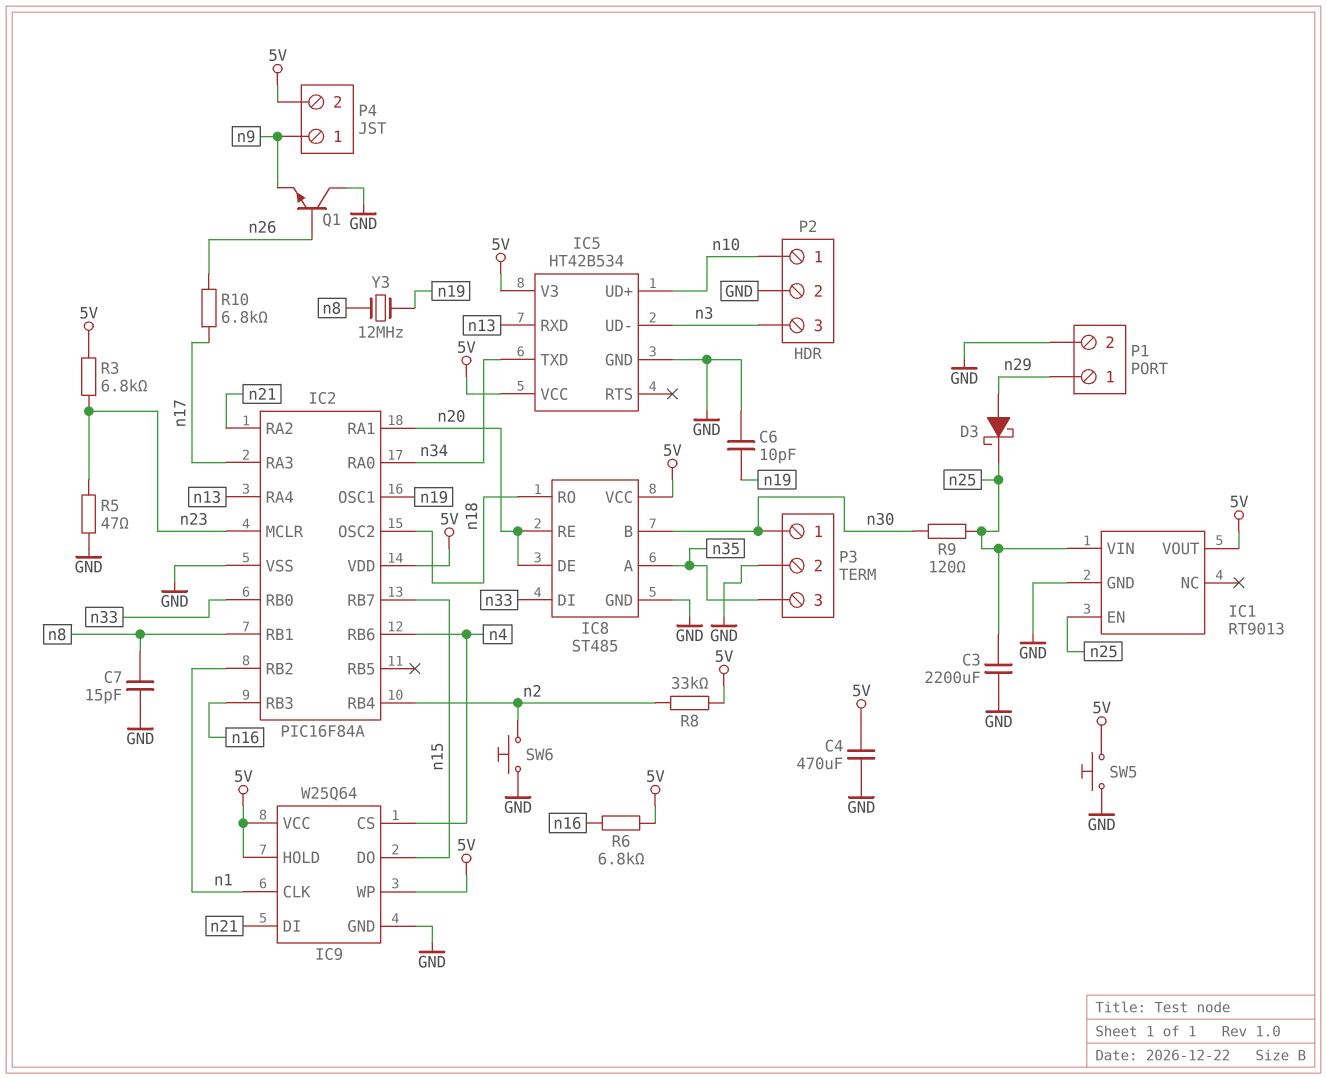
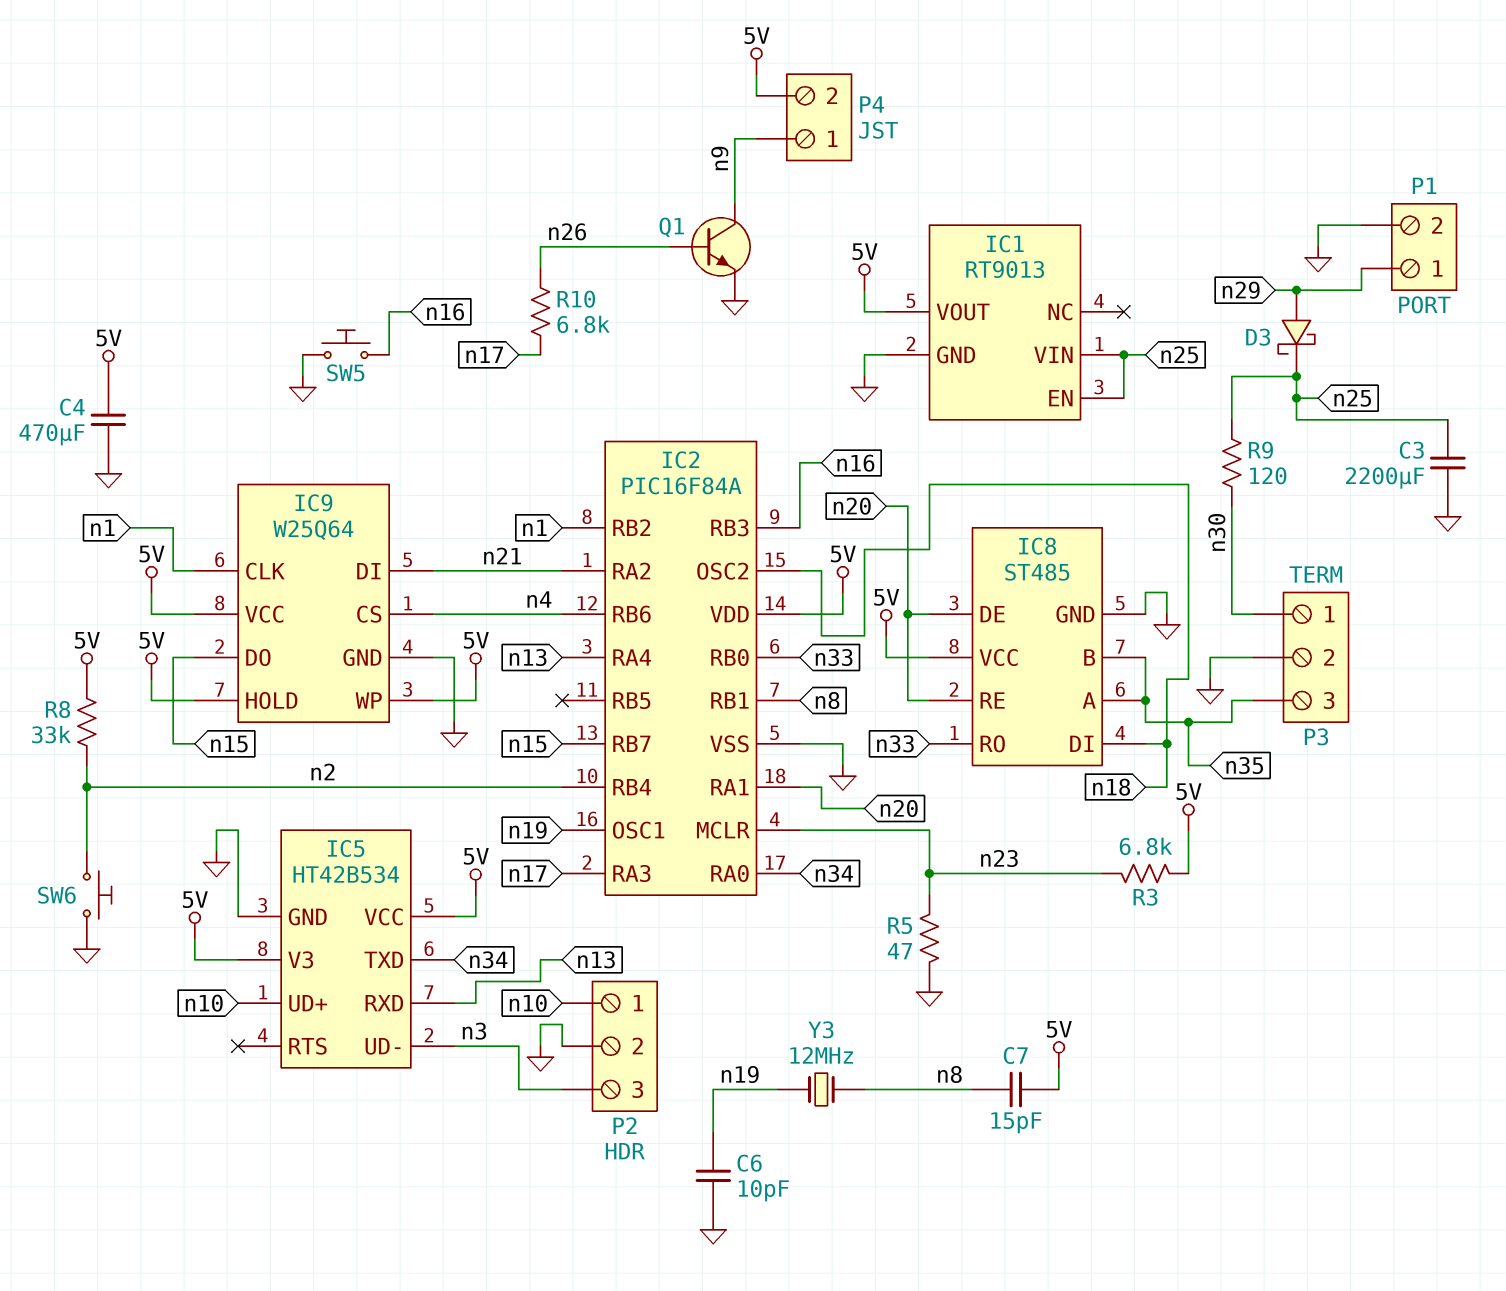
C7: 15pF (GND, n8) -> 15pF (5V, n8)
IC8 pin B: n30 -> n35
IC8 pin DI: n33 -> n18
IC8 pin RO: n18 -> n33
Q1: NPN (B n26, C GND, E n9) -> NPN (B n26, C n9, E GND)
R6: 6.8k (5V, n16) -> none
SW5: button (5V, GND) -> button (GND, n16)

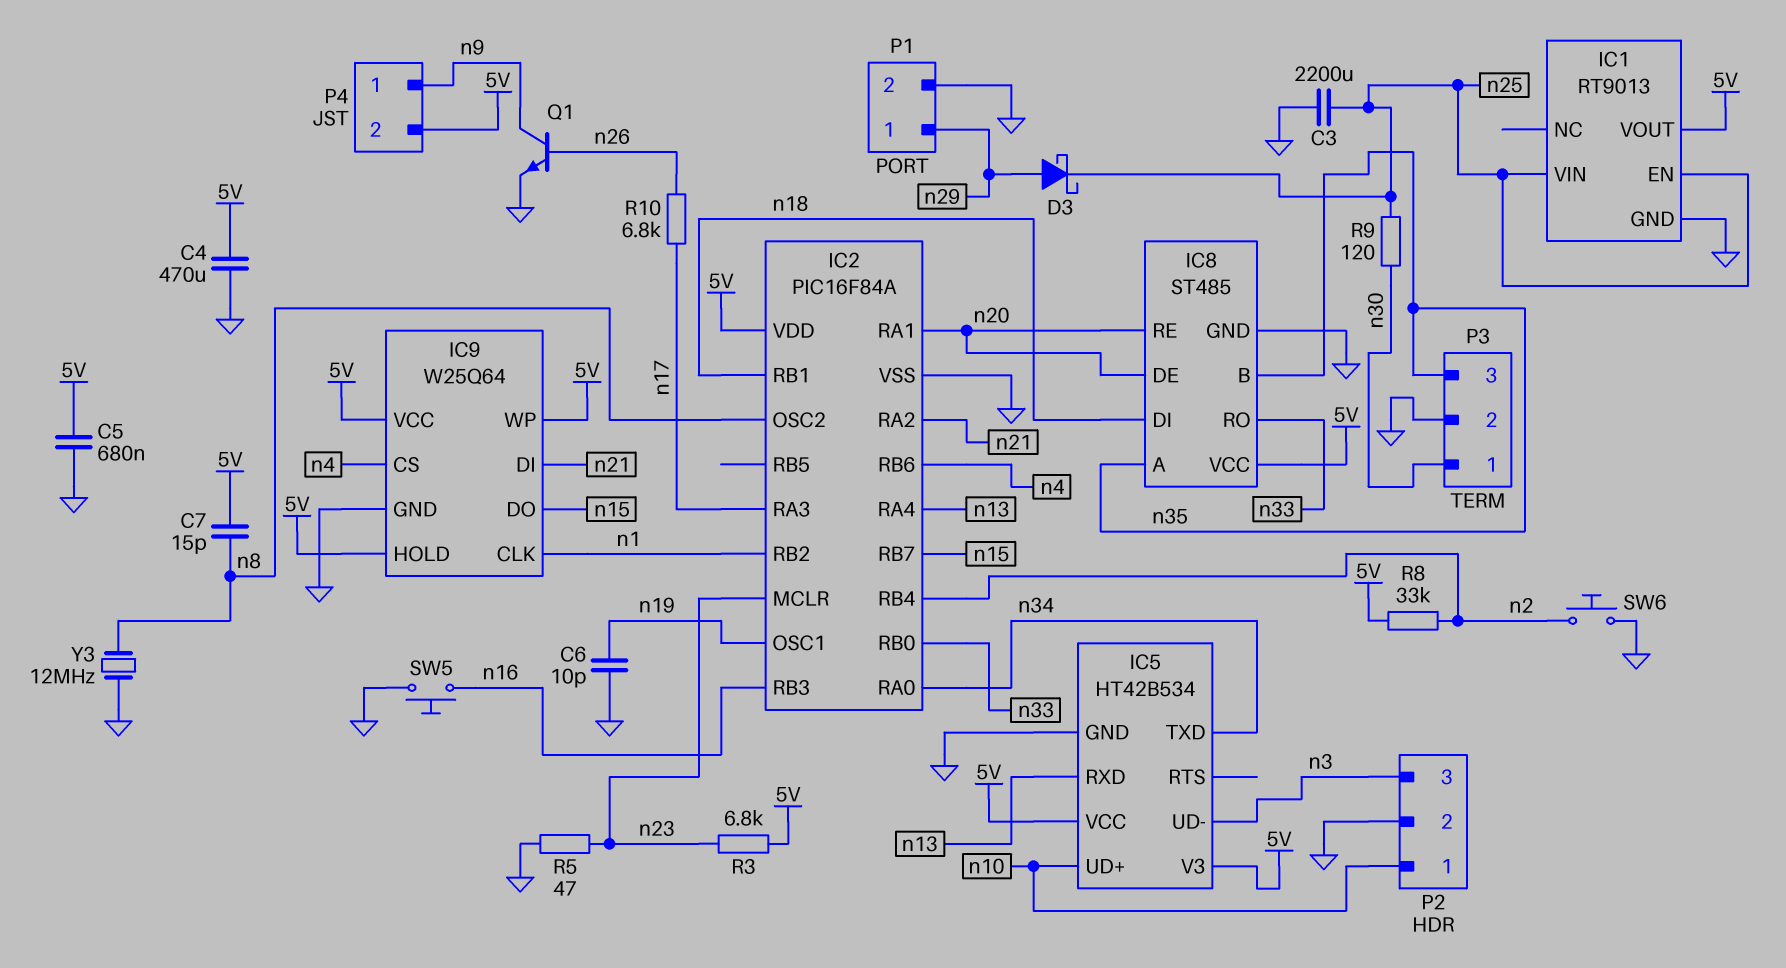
C5: none -> 680nF (5V, GND)
IC2 pin OSC2: n18 -> n8
IC2 pin RB1: n8 -> n18
Y3: 12MHz (n8, n19) -> 12MHz (GND, n8)

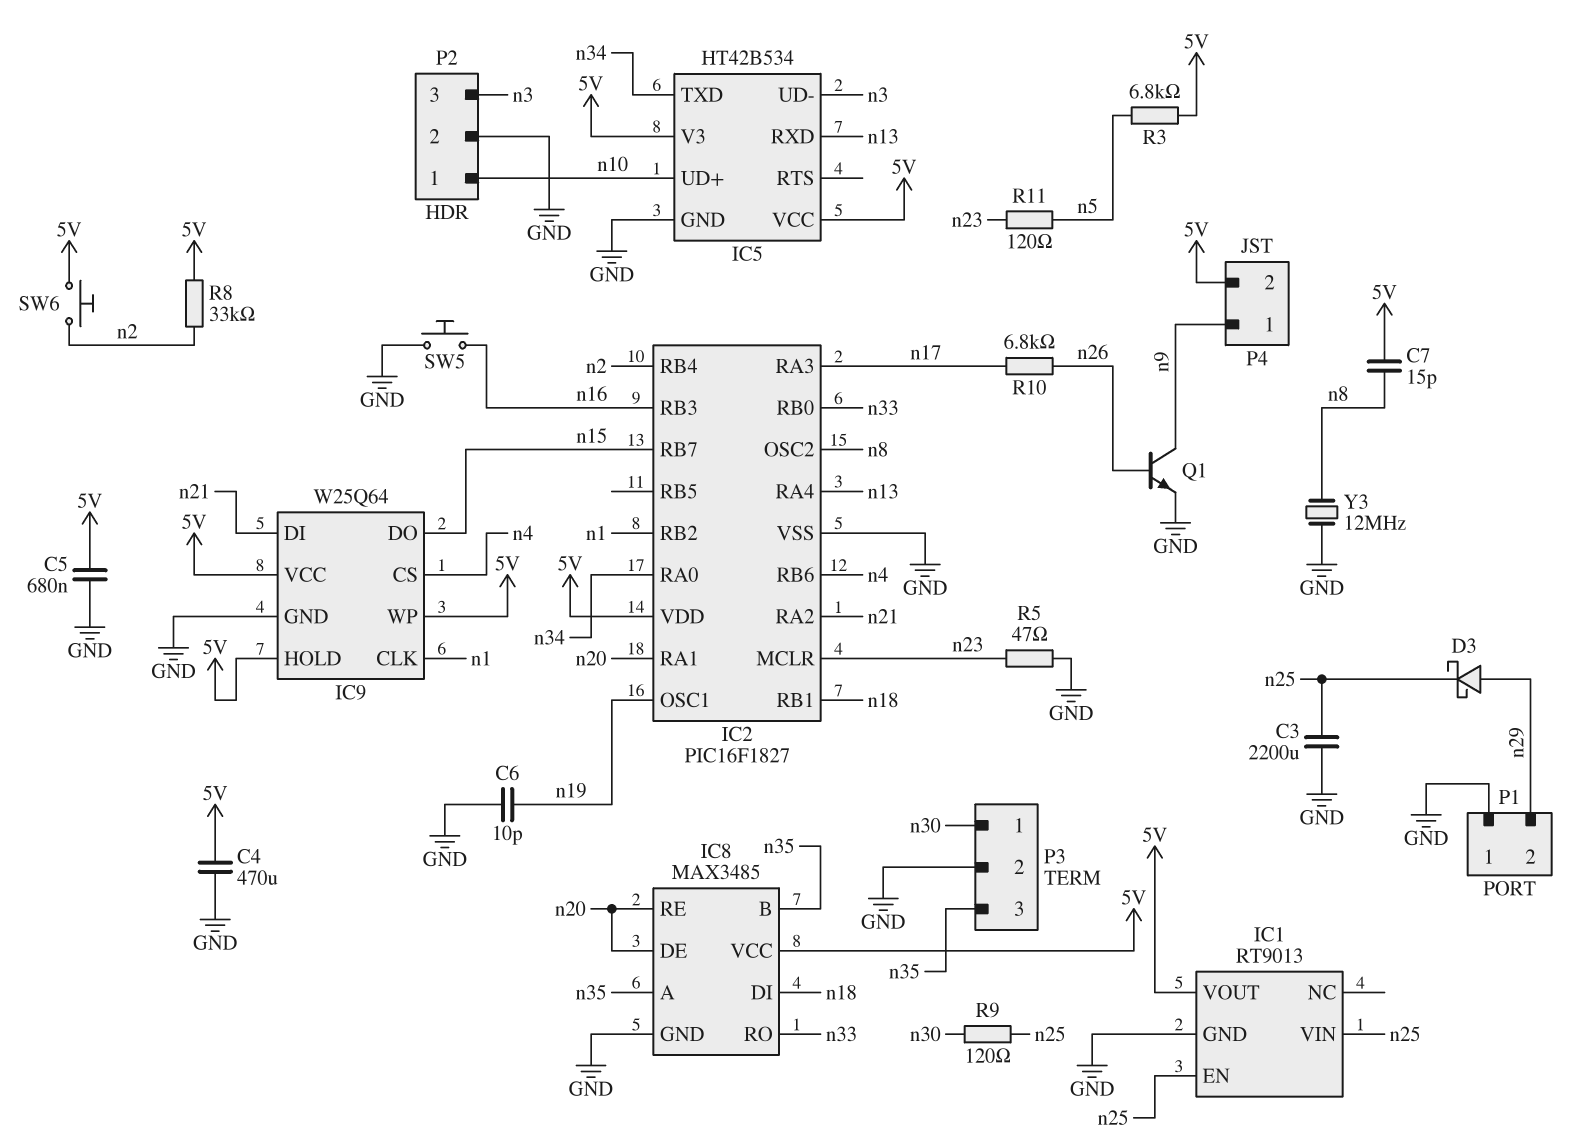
IC2: PIC16F84A -> PIC16F1827
IC8: ST485 -> MAX3485
P1 pin 1: n29 -> GND
P1 pin 2: GND -> n29
R3: 6.8k (5V, n23) -> 6.8k (5V, n5)
R11: none -> 120 (n5, n23)
SW6: button (GND, n2) -> button (5V, n2)

